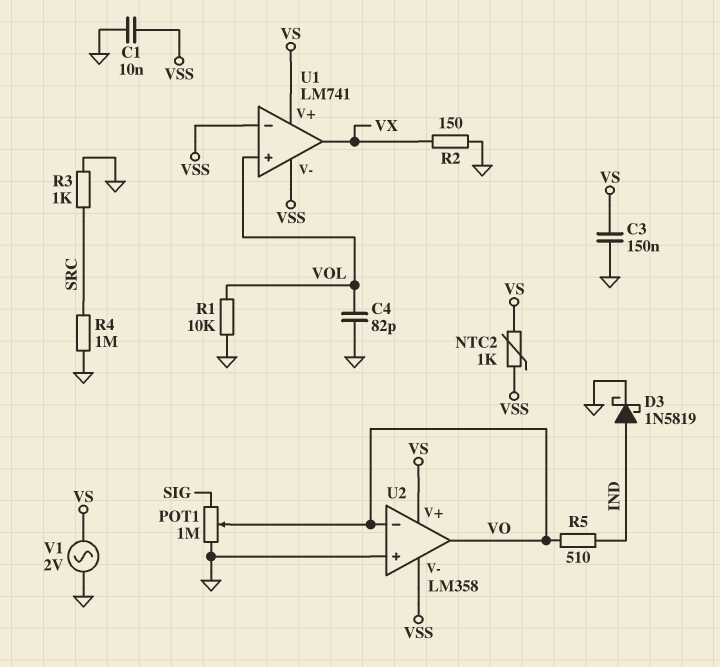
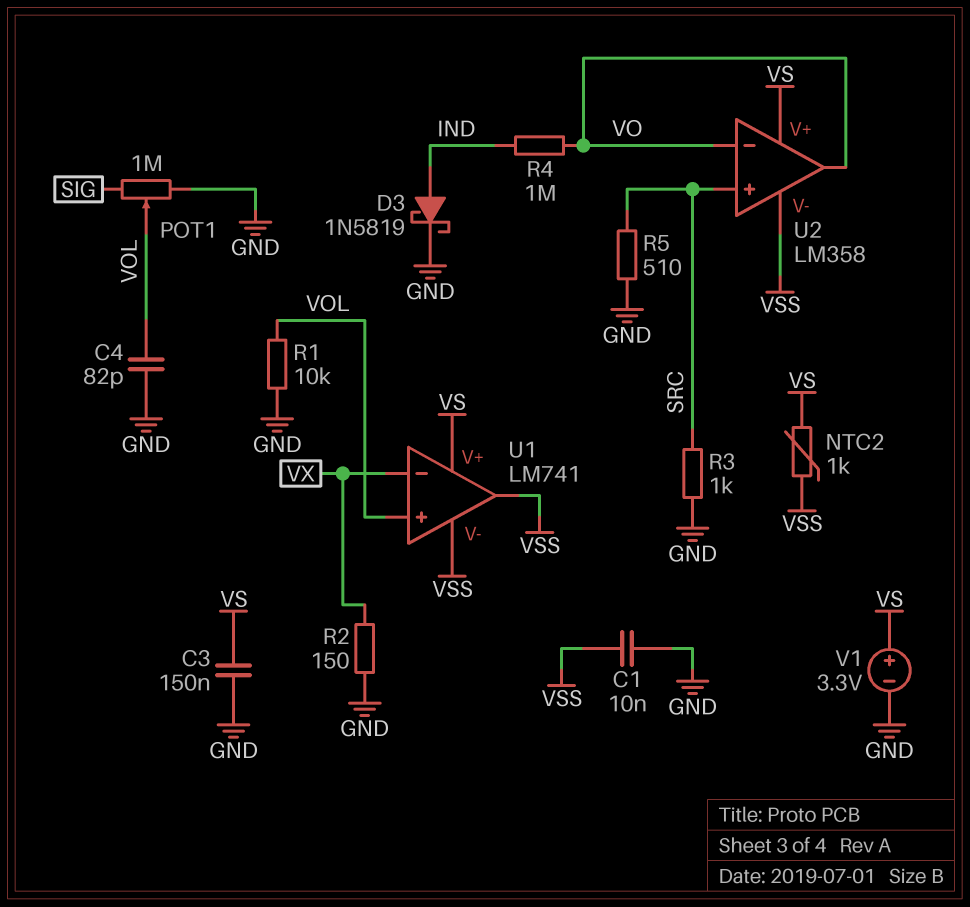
POT1: 1M (GND, SIG, wiper VO) -> 1M (GND, SIG, wiper VOL)
R4: 1M (GND, SRC) -> 1M (IND, VO)
R5: 510 (IND, VO) -> 510 (GND, SRC)
U1 pin in-: VSS -> VX
U1 pin out: VX -> VSS
U2 pin in+: GND -> SRC
V1: AC 2V (GND, VS) -> 3.3V (plus VS, minus GND)

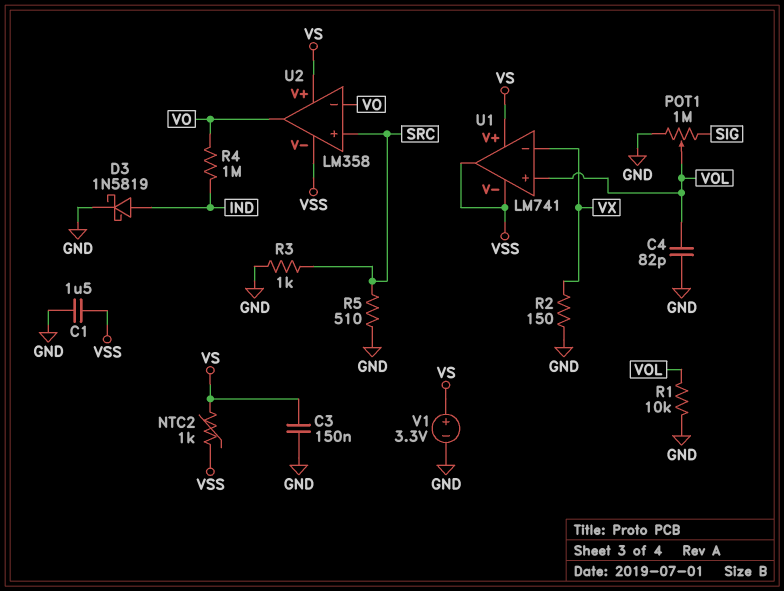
C1: 10nF (GND, VSS) -> 1.5uF (GND, VSS)

